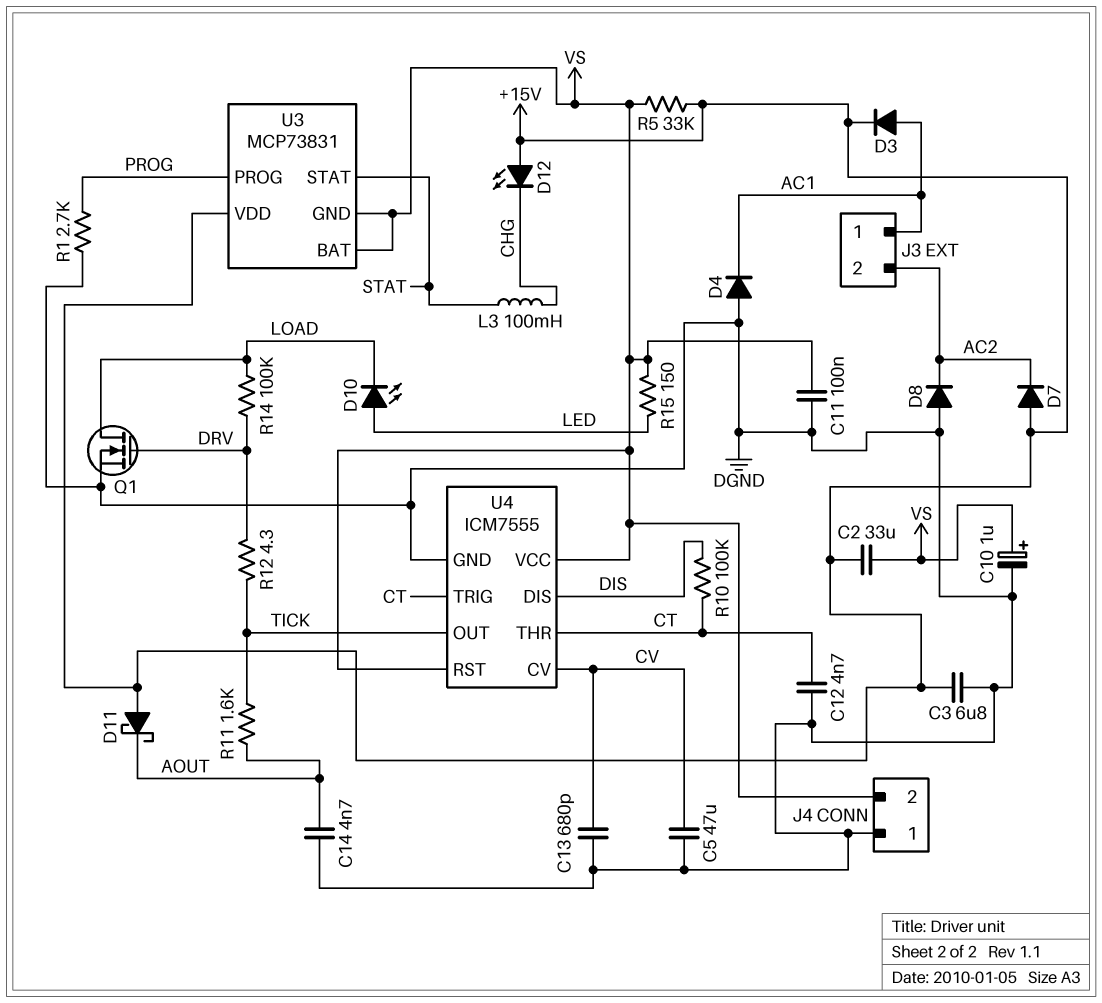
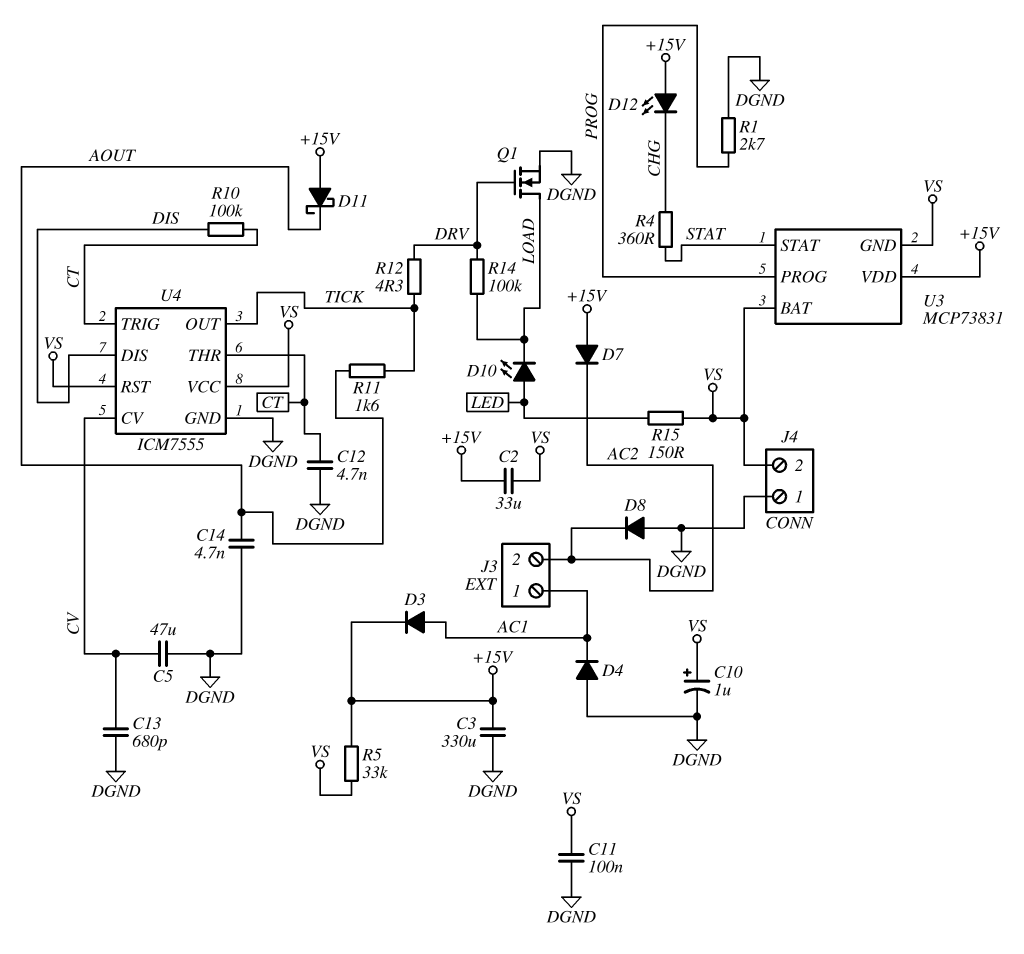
C3: 6.8uF (+15V, DGND) -> 330uF (+15V, DGND)
L3: 100mH (CHG, STAT) -> none
R4: none -> 360 (CHG, STAT)

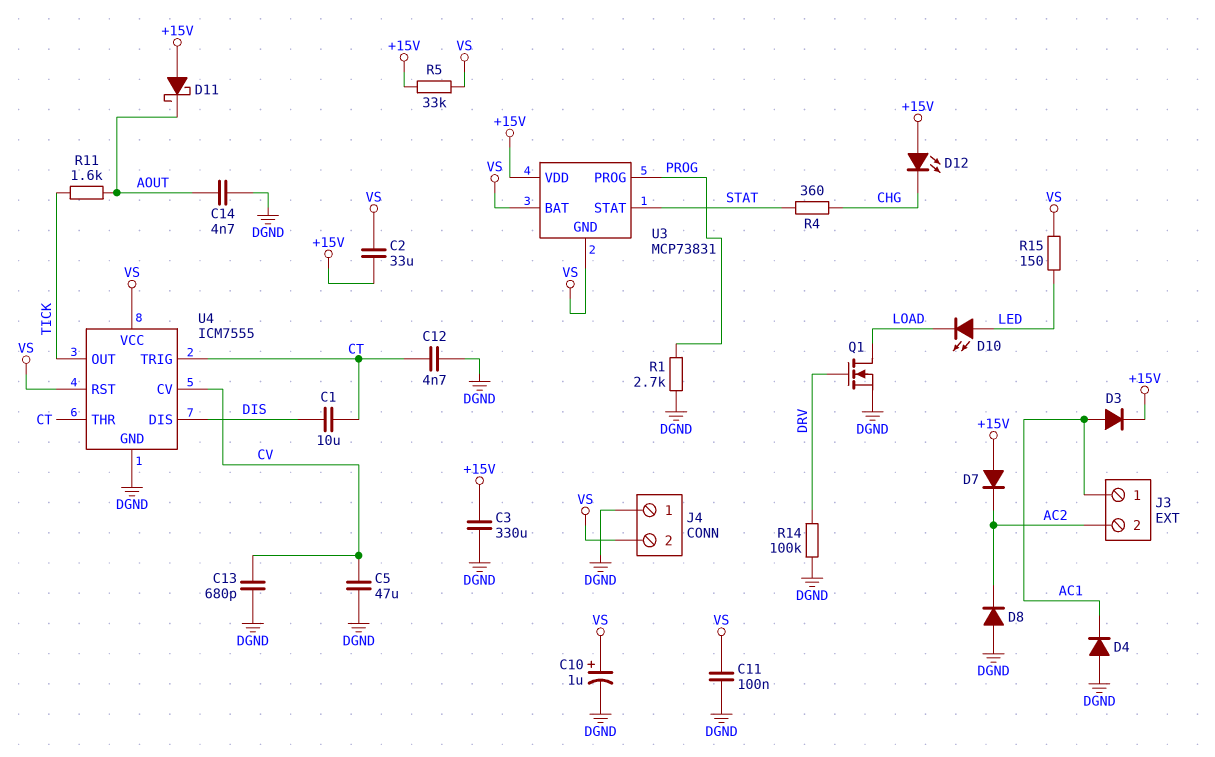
C1: none -> 10uF (CT, DIS)
R10: 100k (CT, DIS) -> none
R12: 4.3 (DRV, TICK) -> none
R14: 100k (DRV, LOAD) -> 100k (DGND, DRV)

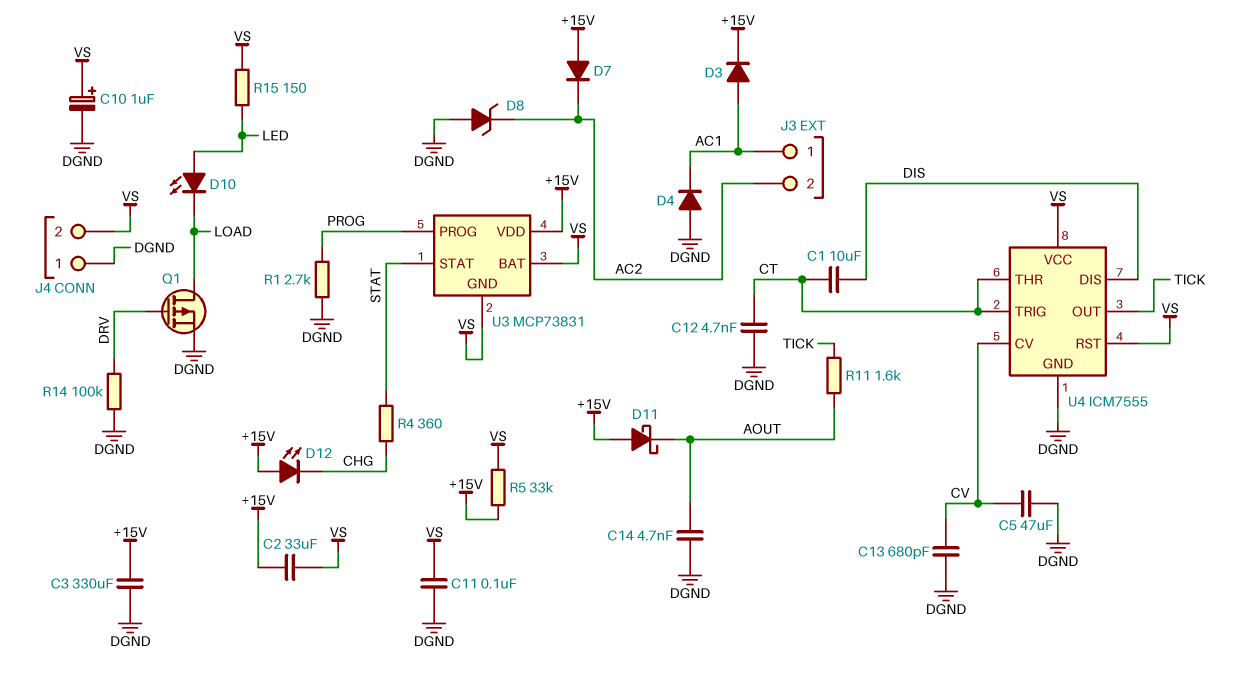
D8: diode (A DGND, K AC2) -> zener (A DGND, K AC2)
Q1: NMOS (G DRV, D LOAD, S DGND) -> PMOS (G DRV, D LOAD, S DGND)

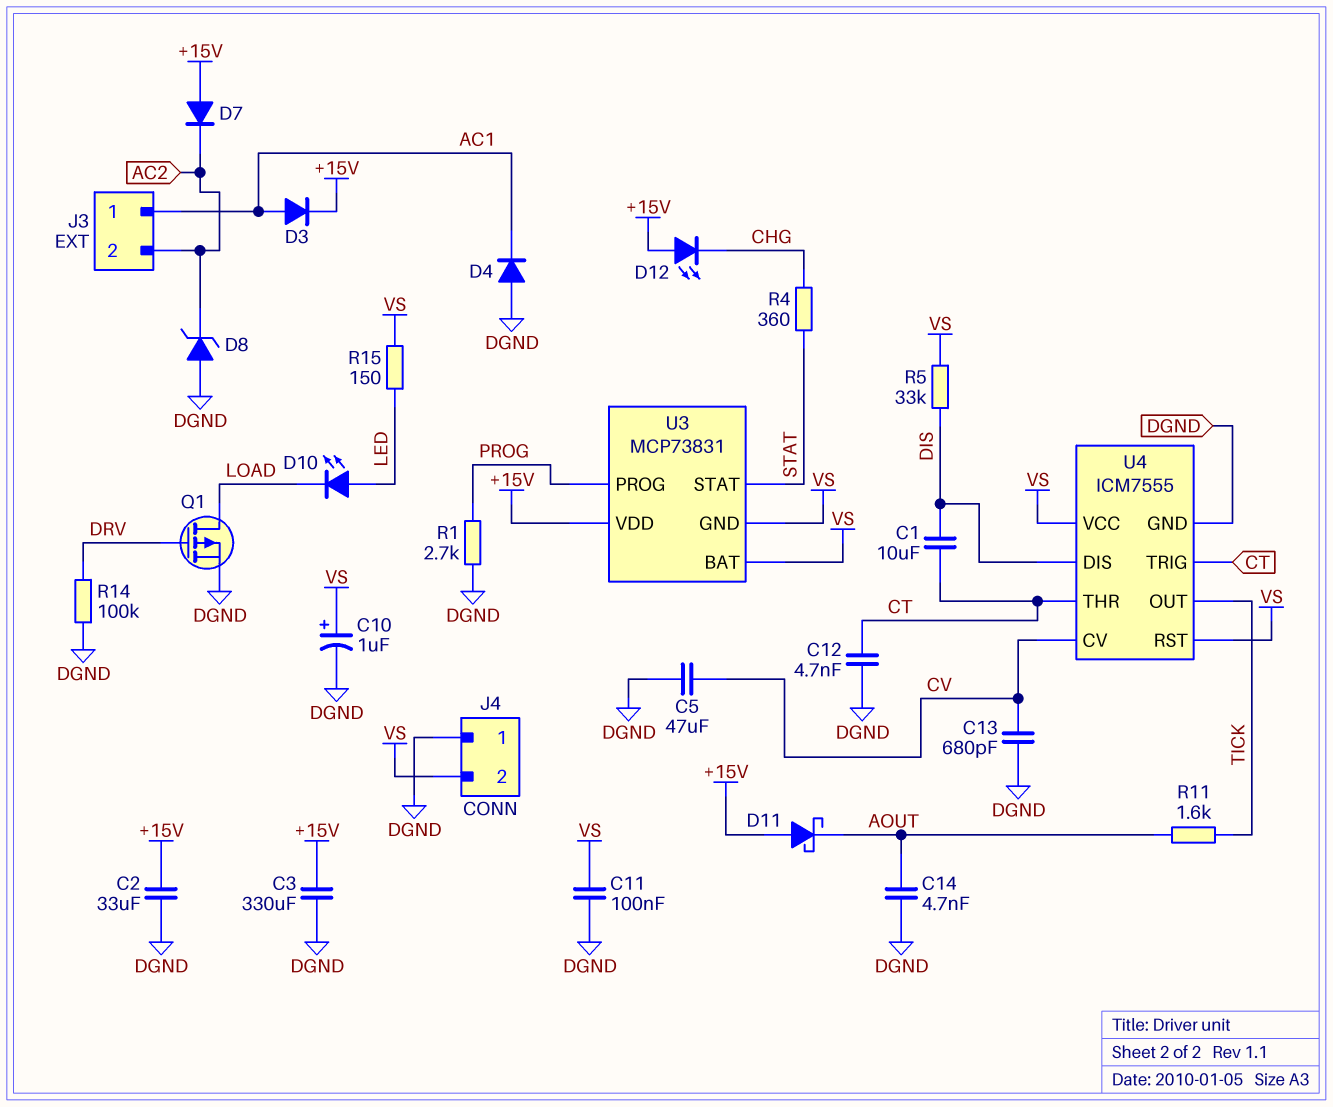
C2: 33uF (+15V, VS) -> 33uF (+15V, DGND)
R5: 33k (+15V, VS) -> 33k (DIS, VS)

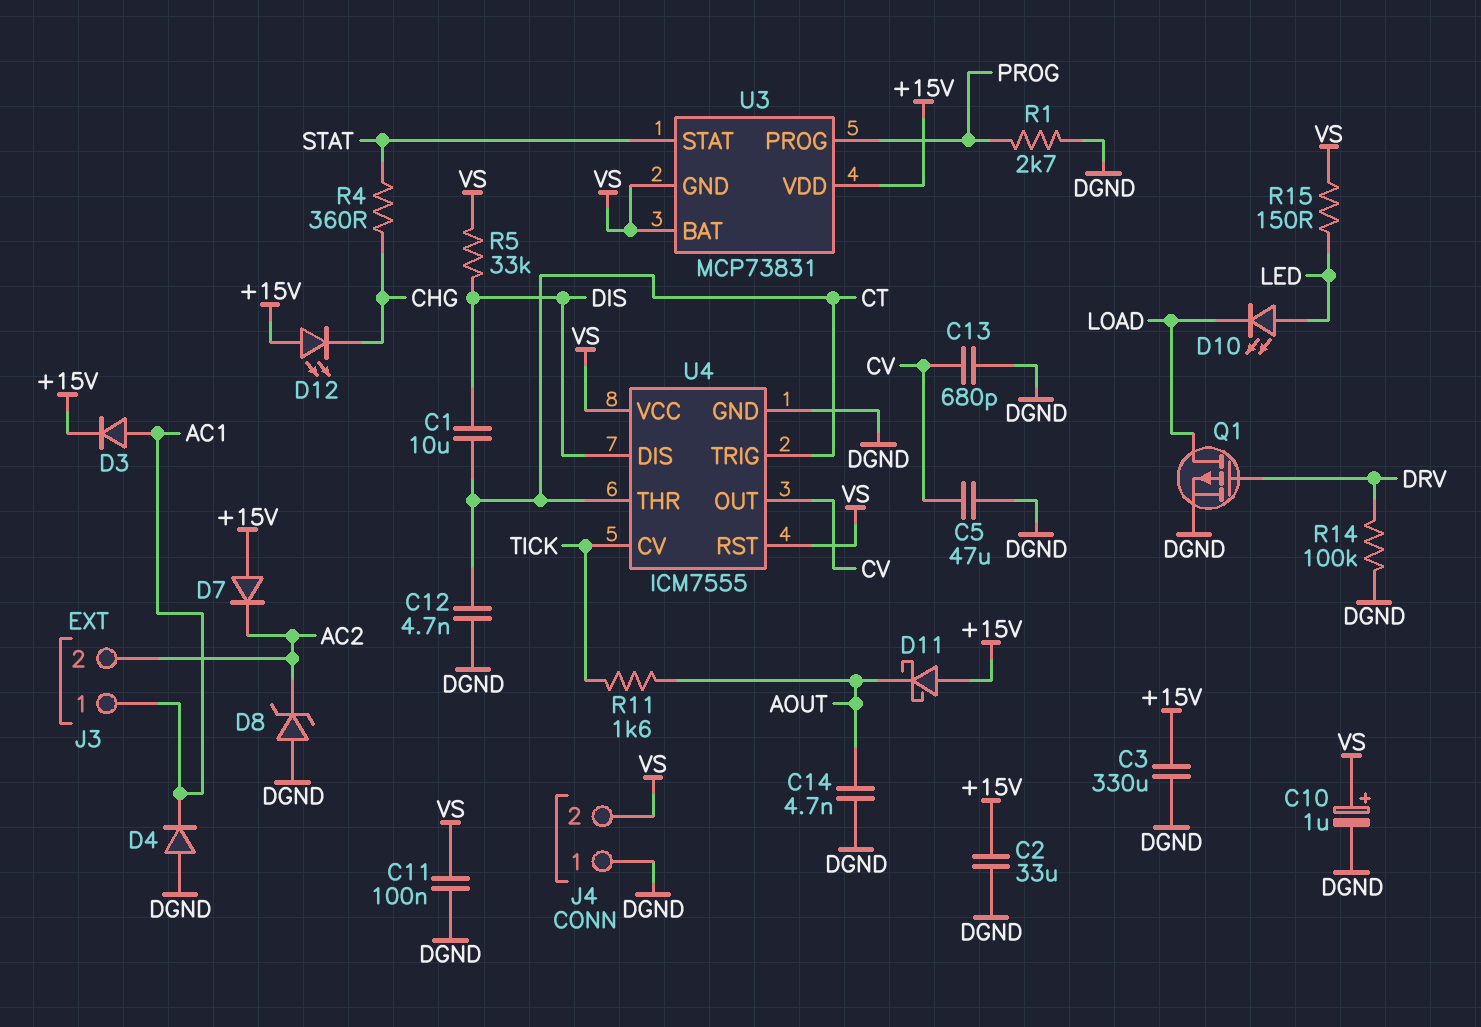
U4 pin CV: CV -> TICK
U4 pin OUT: TICK -> CV

